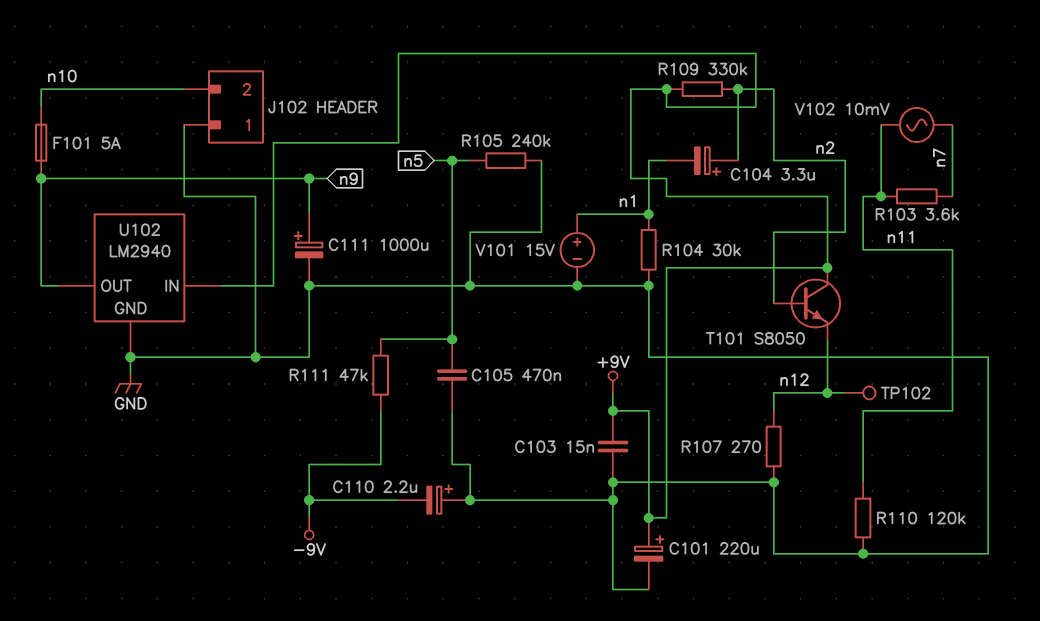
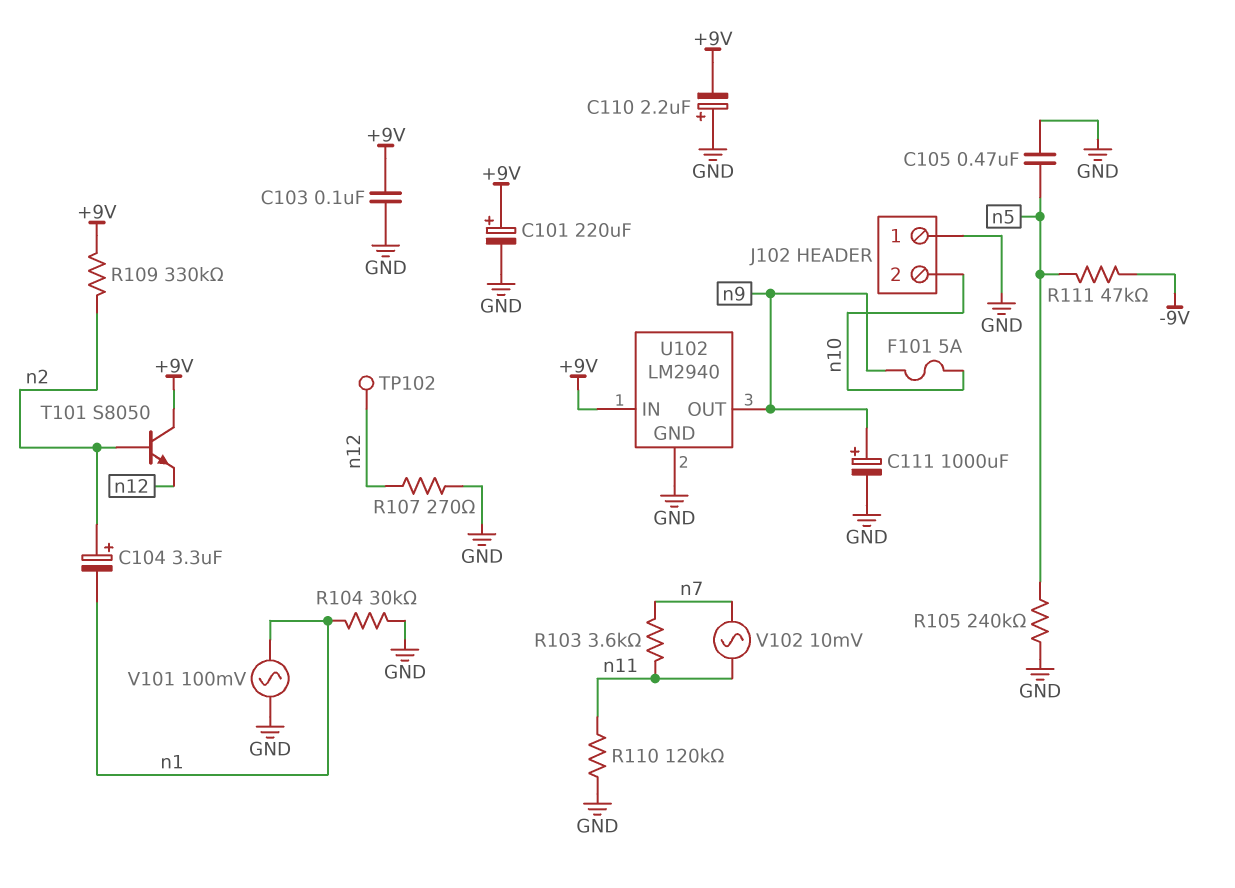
C103: 15nF (+9V, GND) -> 100nF (+9V, GND)
C110: 2.2uF (plus GND, minus -9V) -> 2.2uF (plus GND, minus +9V)
V101: 15V (plus n1, minus GND) -> AC 100mV (GND, n1)

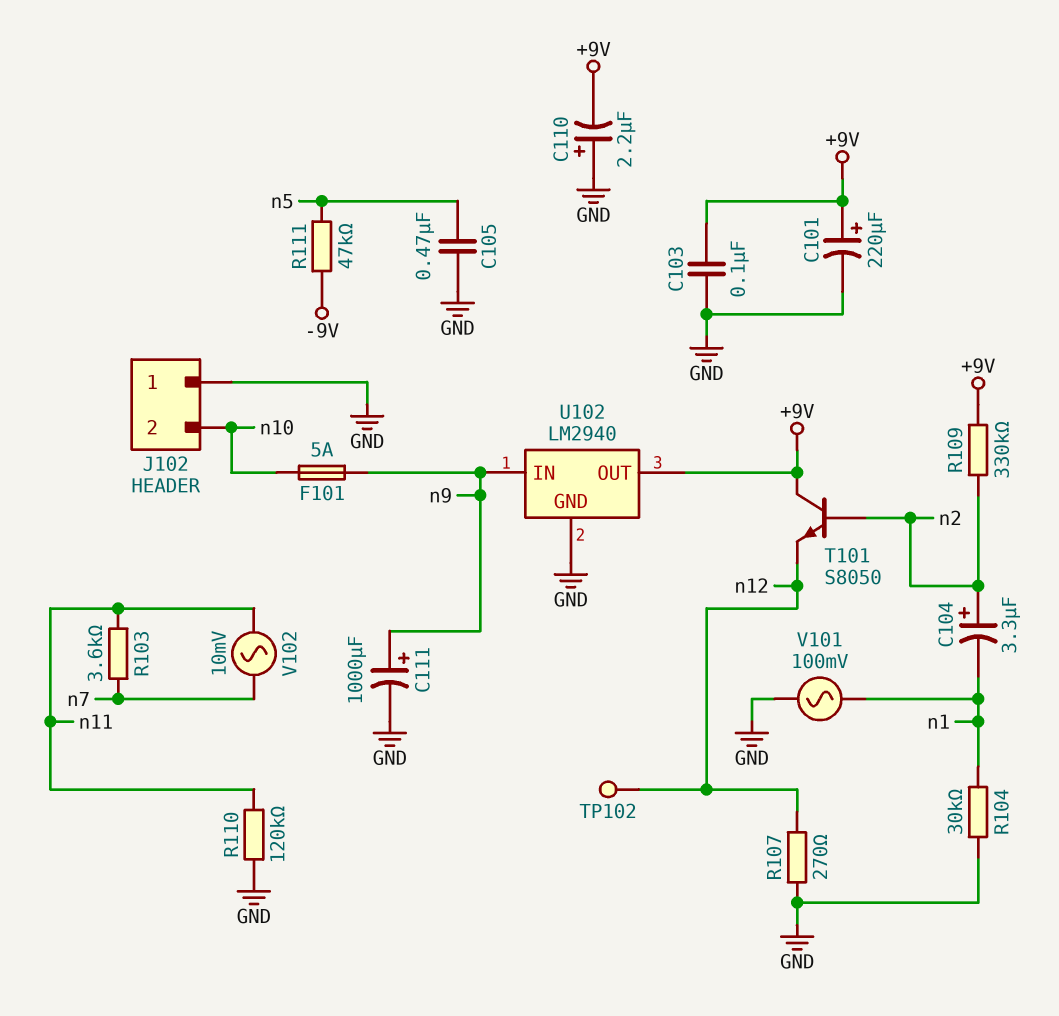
R105: 240k (GND, n5) -> none
U102 pin IN: +9V -> n9
U102 pin OUT: n9 -> +9V

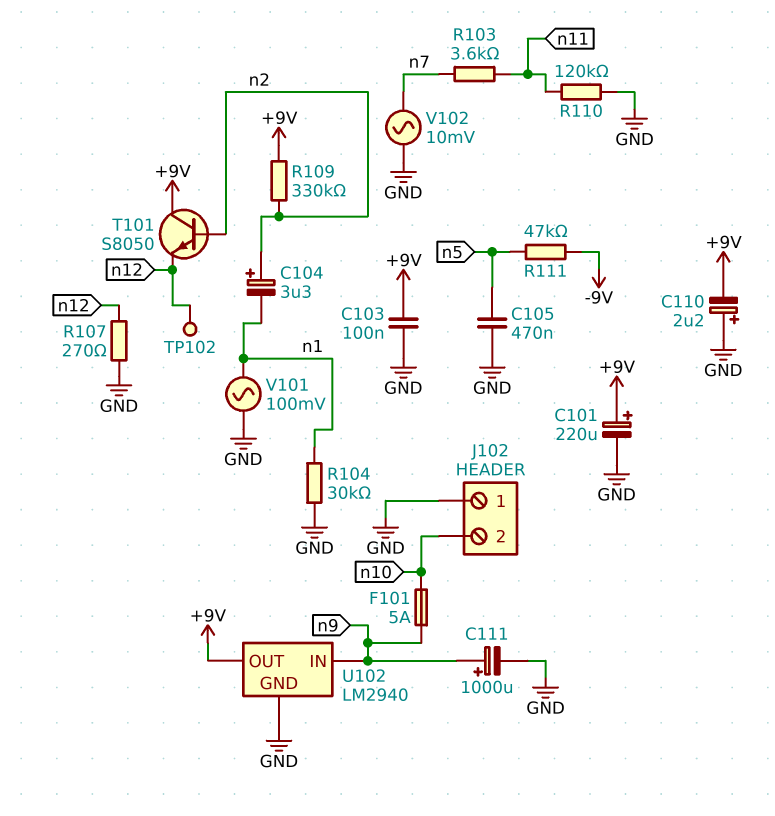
V102: AC 10mV (n7, n11) -> AC 10mV (GND, n7)

